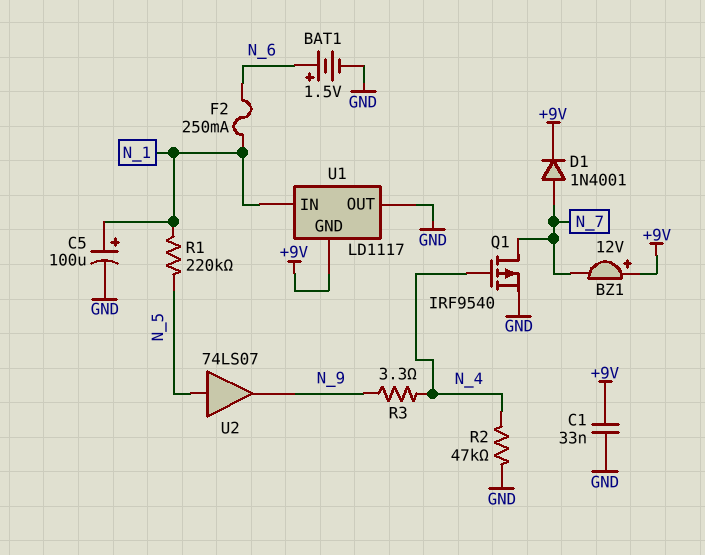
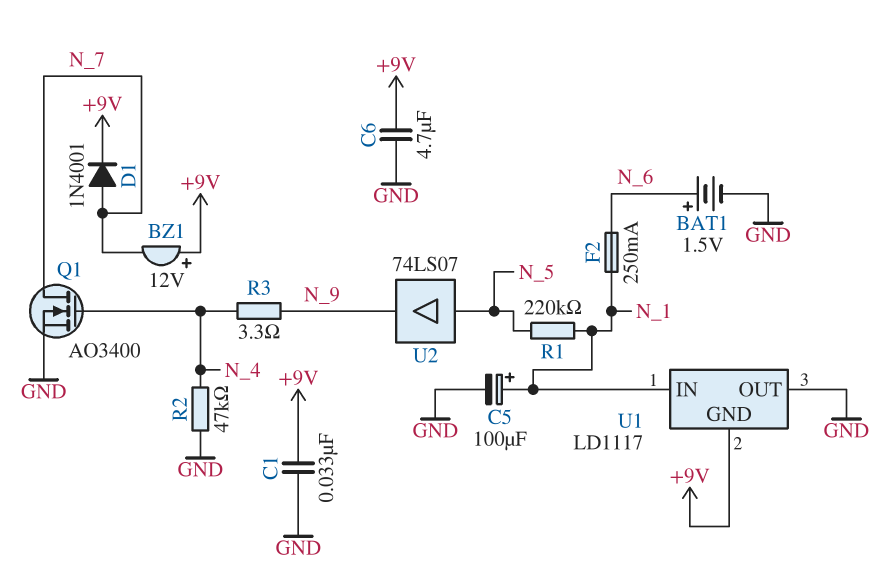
C6: none -> 4.7uF (+9V, GND)
Q1: PMOS IRF9540 (G N_4, D N_7, S GND) -> NMOS AO3400 (G N_4, D N_7, S GND)

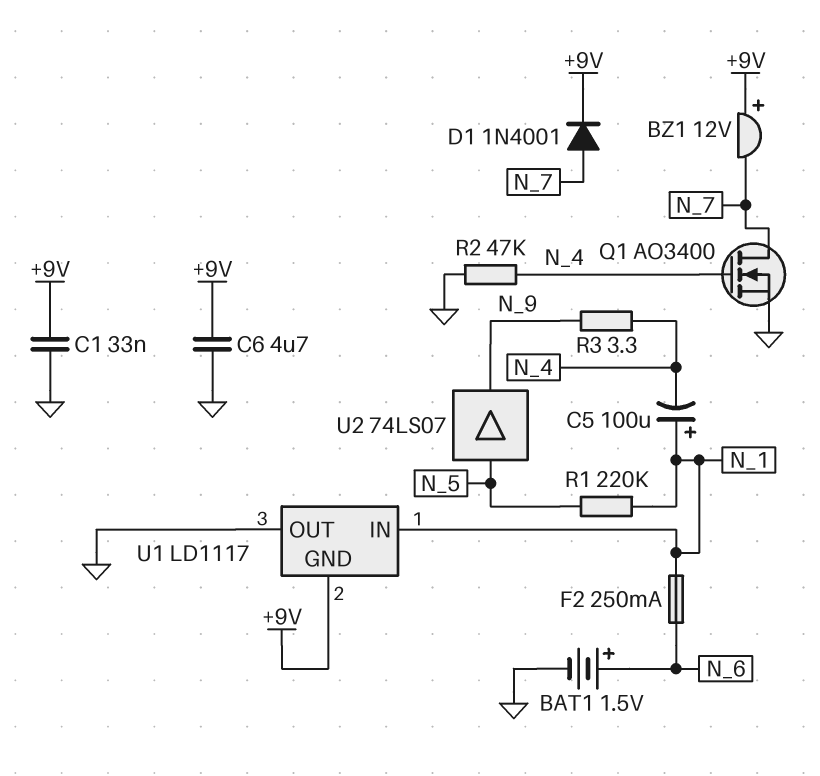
C5: 100uF (plus N_1, minus GND) -> 100uF (plus N_1, minus N_4)

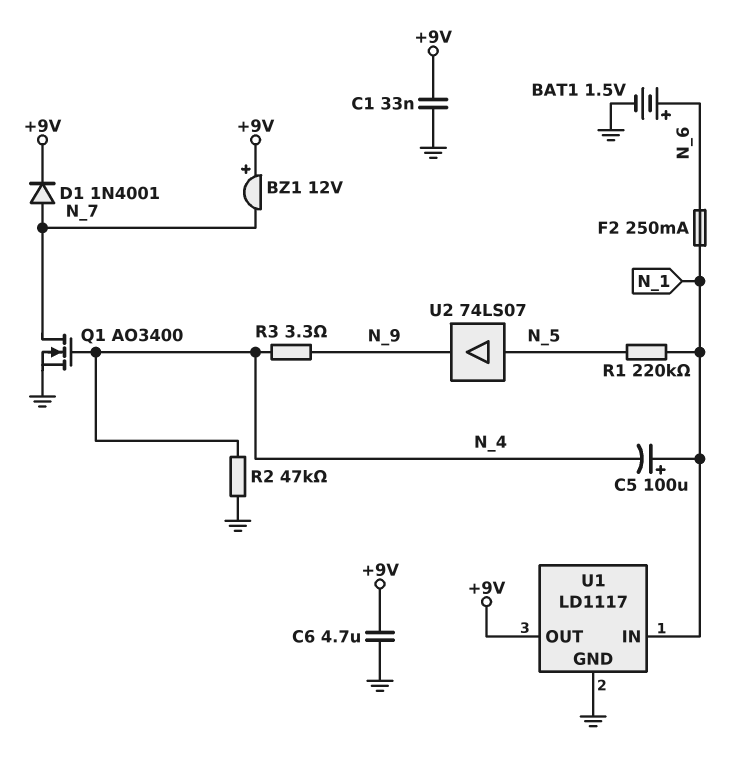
U1 pin GND: +9V -> GND
U1 pin OUT: GND -> +9V

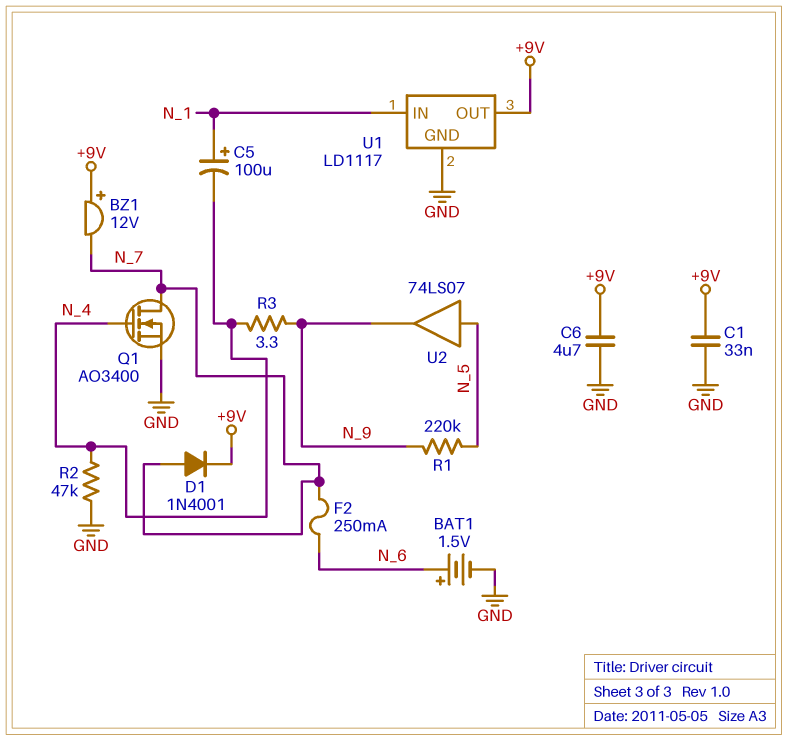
F2: 250mA (N_1, N_6) -> 250mA (N_6, N_7)
R1: 220k (N_1, N_5) -> 220k (N_5, N_9)

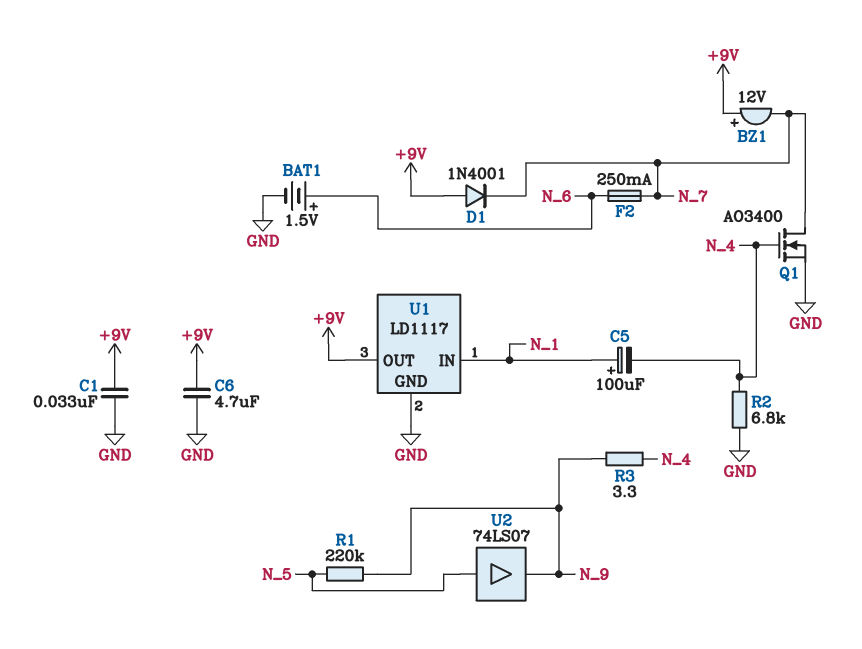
D1: diode 1N4001 (A N_7, K +9V) -> diode 1N4001 (A +9V, K N_7)
R2: 47k (GND, N_4) -> 6.8k (GND, N_4)

